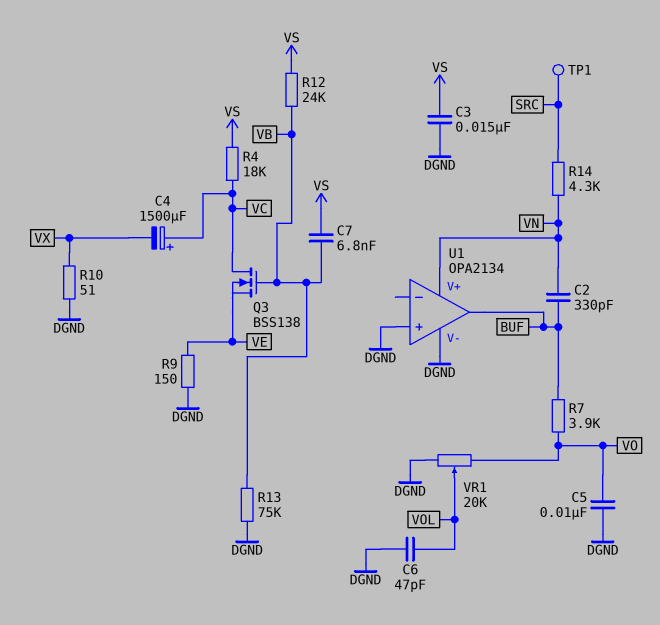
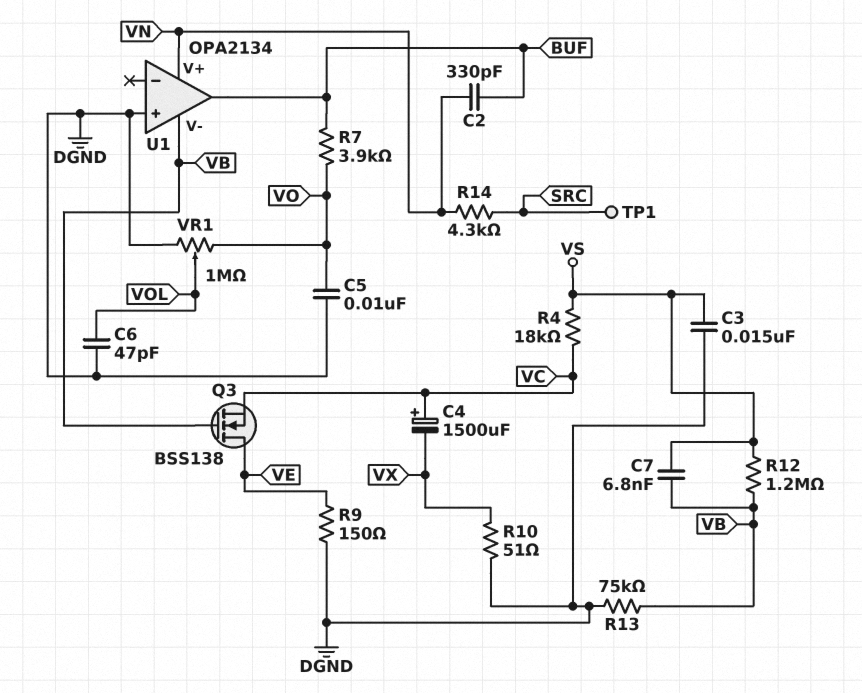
Q3: NMOS BSS138 (G VB, D VC, S VE) -> NMOS BSS138 (G VB, D VE, S VC)
R12: 24k (VB, VS) -> 1.2M (VB, VS)
U1 pin V-: DGND -> VB
VR1: 20k (DGND, VO, wiper VOL) -> 1M (DGND, VO, wiper VOL)

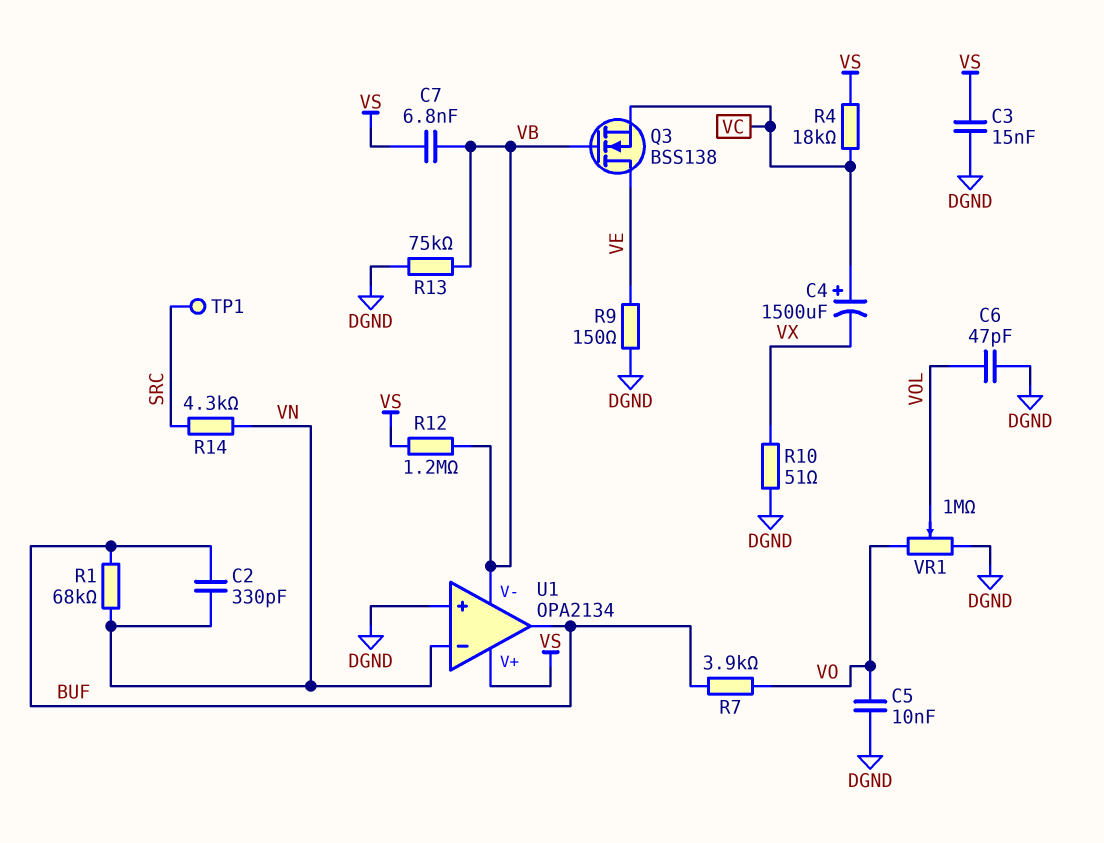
R1: none -> 68k (BUF, VN)
U1 pin V+: VN -> VS
U1 pin in-: none -> VN

